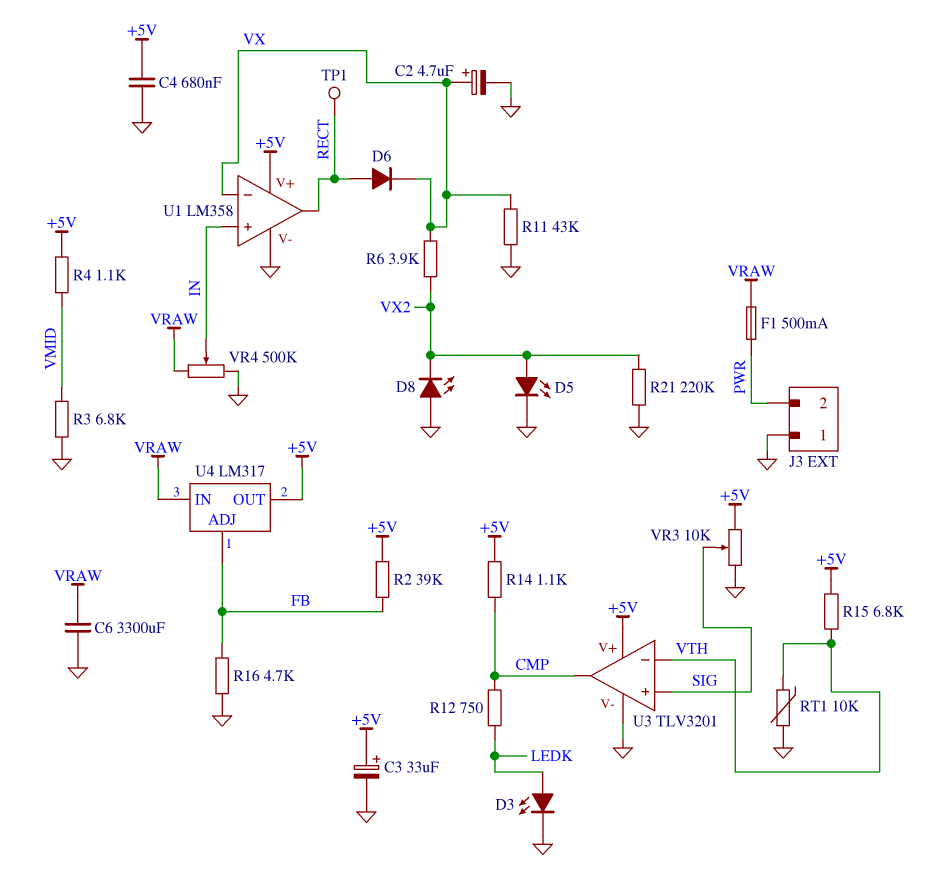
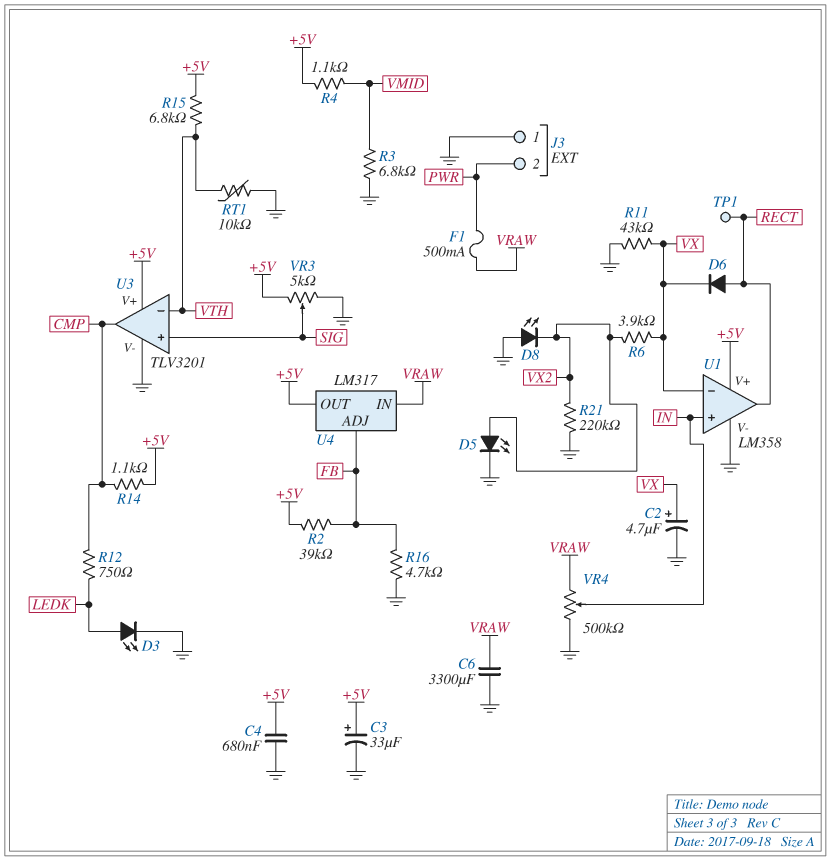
VR3: 10k (+5V, GND, wiper SIG) -> 5k (+5V, GND, wiper SIG)

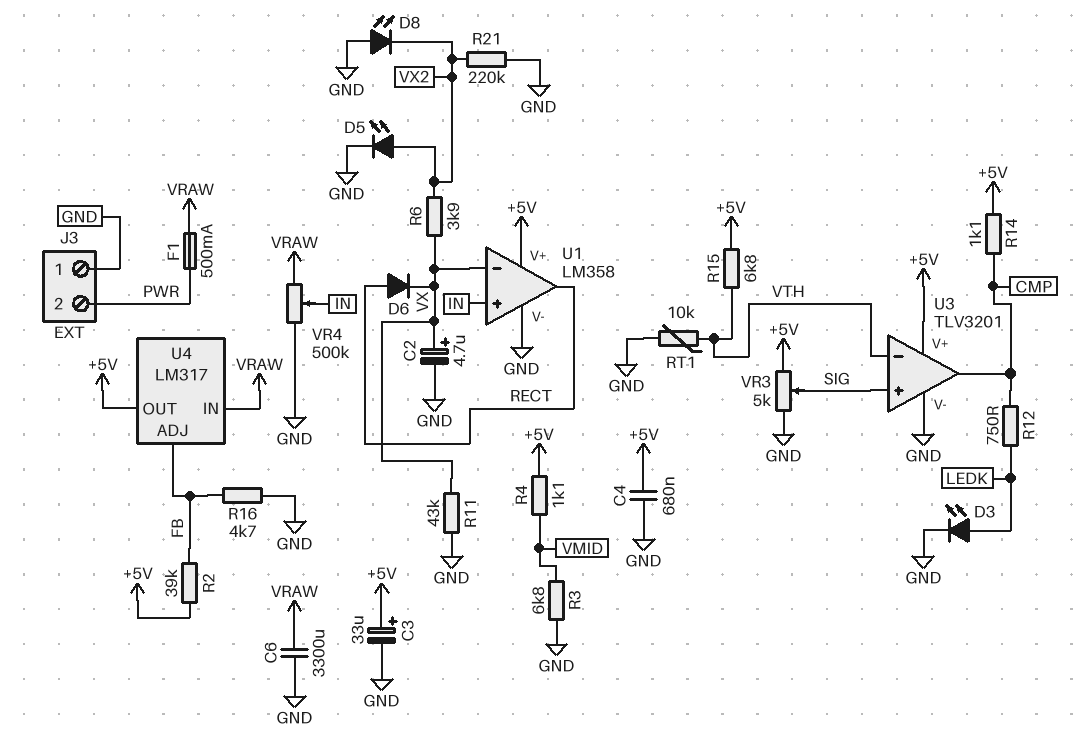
TP1: test point (RECT) -> none

